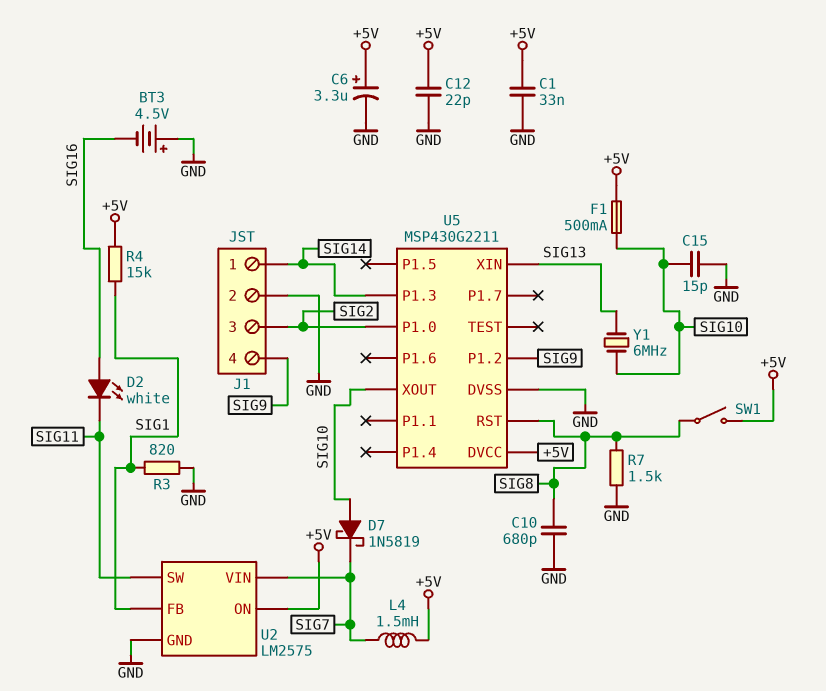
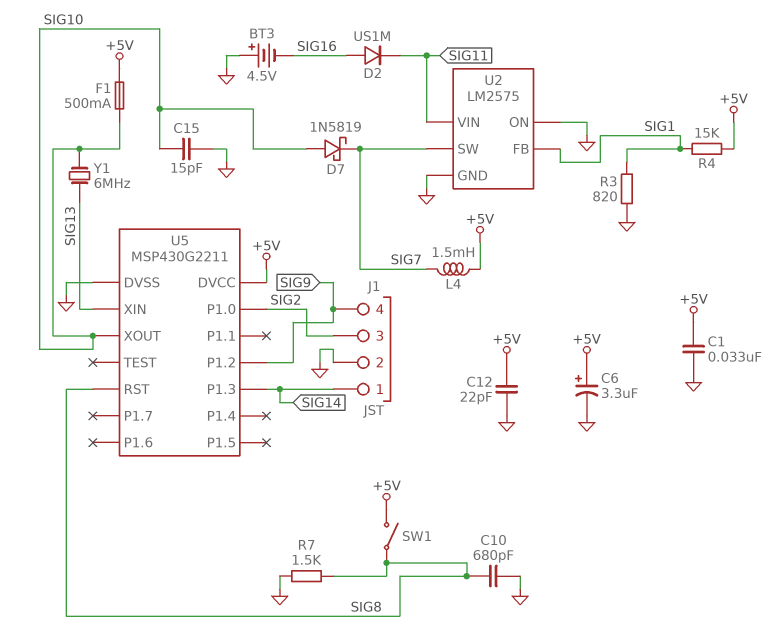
D2: LED white (A SIG16, K SIG11) -> diode US1M (A SIG16, K SIG11)
U2 pin ON: +5V -> GND
U2 pin SW: SIG11 -> SIG7
U2 pin VIN: SIG7 -> SIG11

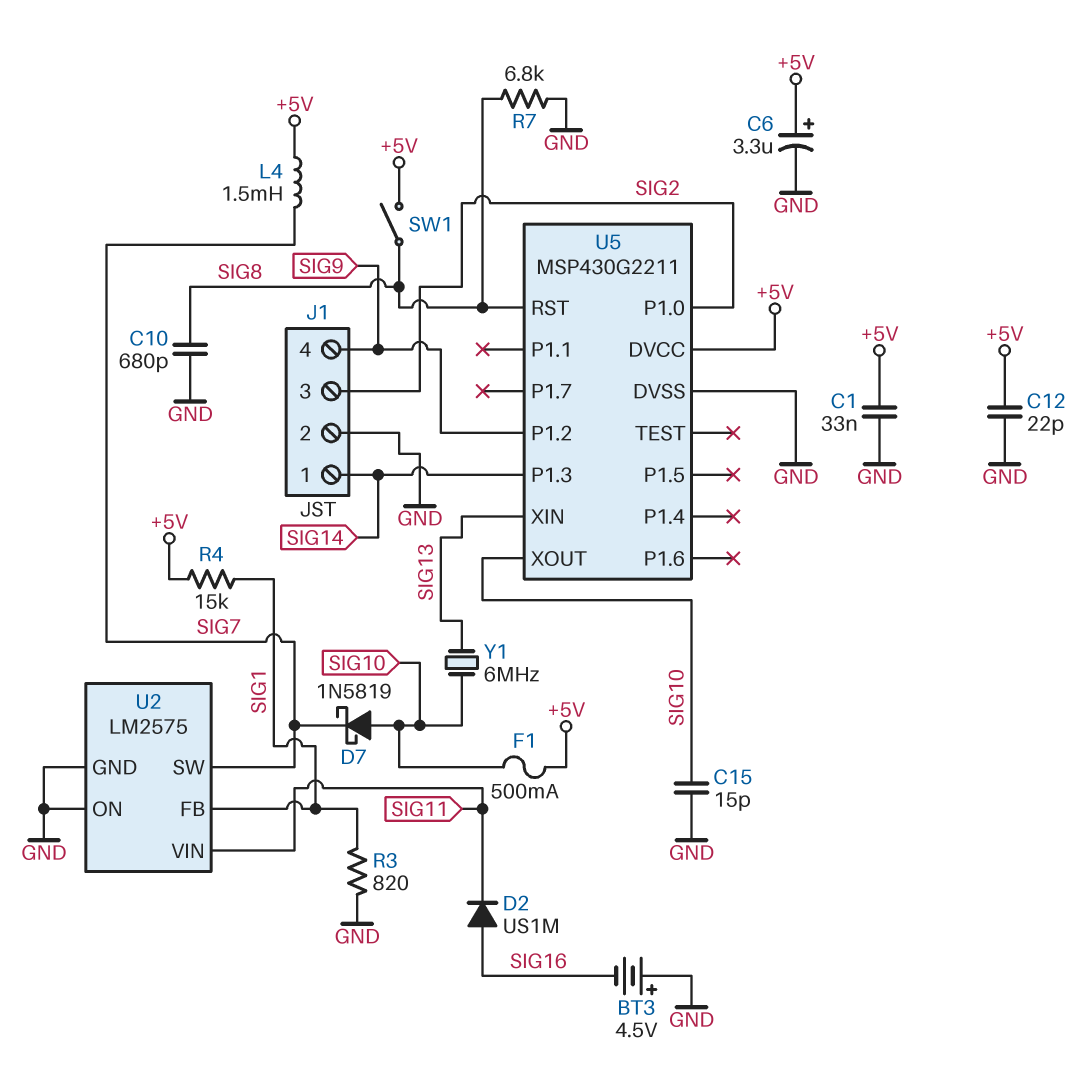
R7: 1.5k (GND, SIG8) -> 6.8k (GND, SIG8)

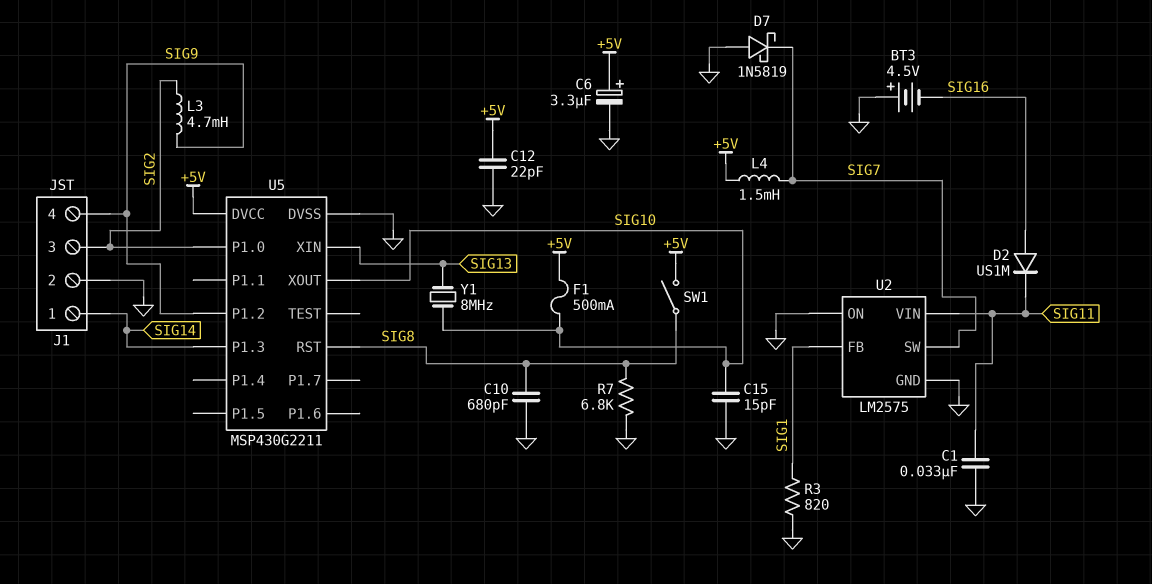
C1: 33nF (+5V, GND) -> 33nF (GND, SIG11)
D7: schottky 1N5819 (A SIG10, K SIG7) -> schottky 1N5819 (A GND, K SIG7)
L3: none -> 4.7mH (SIG2, SIG9)
R4: 15k (+5V, SIG1) -> none
Y1: 6MHz (SIG10, SIG13) -> 8MHz (SIG10, SIG13)

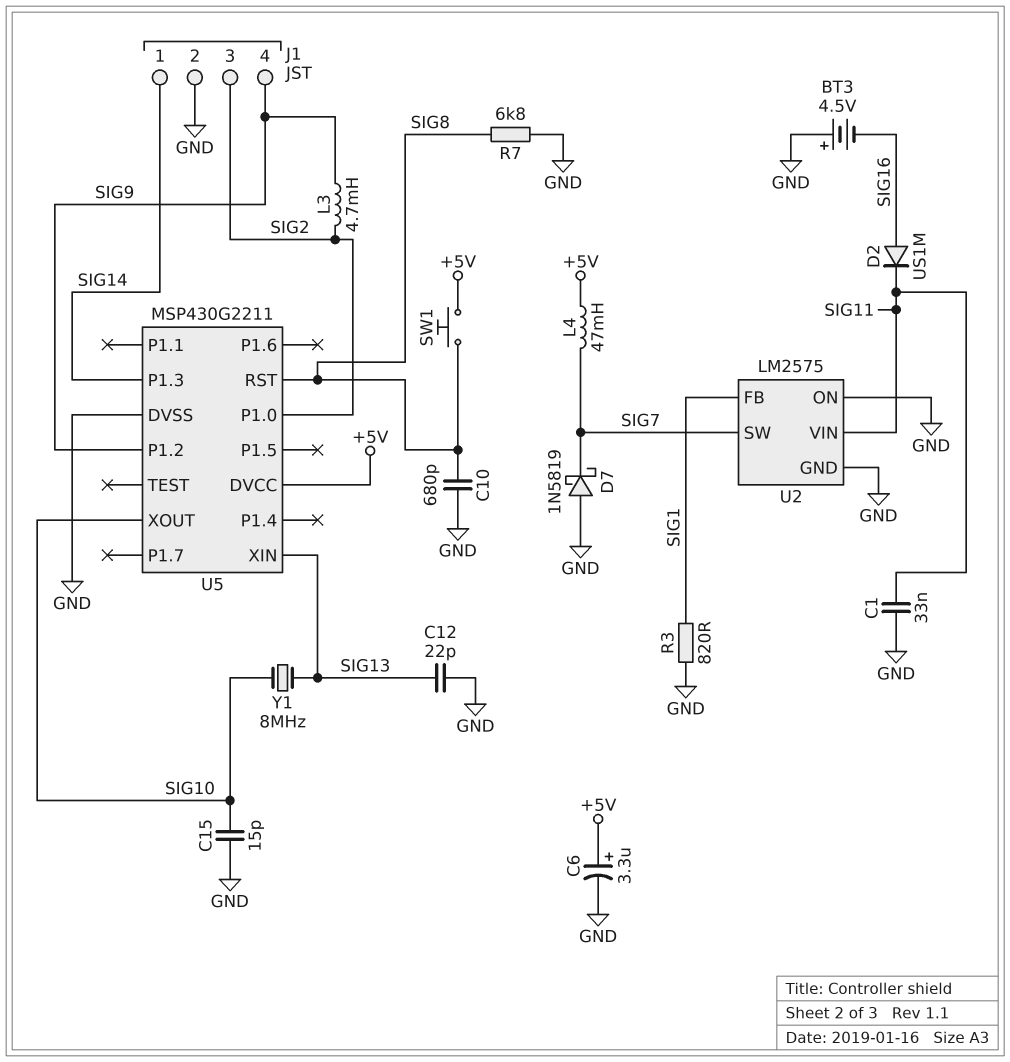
C12: 22pF (+5V, GND) -> 22pF (GND, SIG13)
F1: 500mA (+5V, SIG10) -> none
L4: 1.5mH (+5V, SIG7) -> 47mH (+5V, SIG7)
SW1: switch (+5V, SIG8) -> button (+5V, SIG8)

